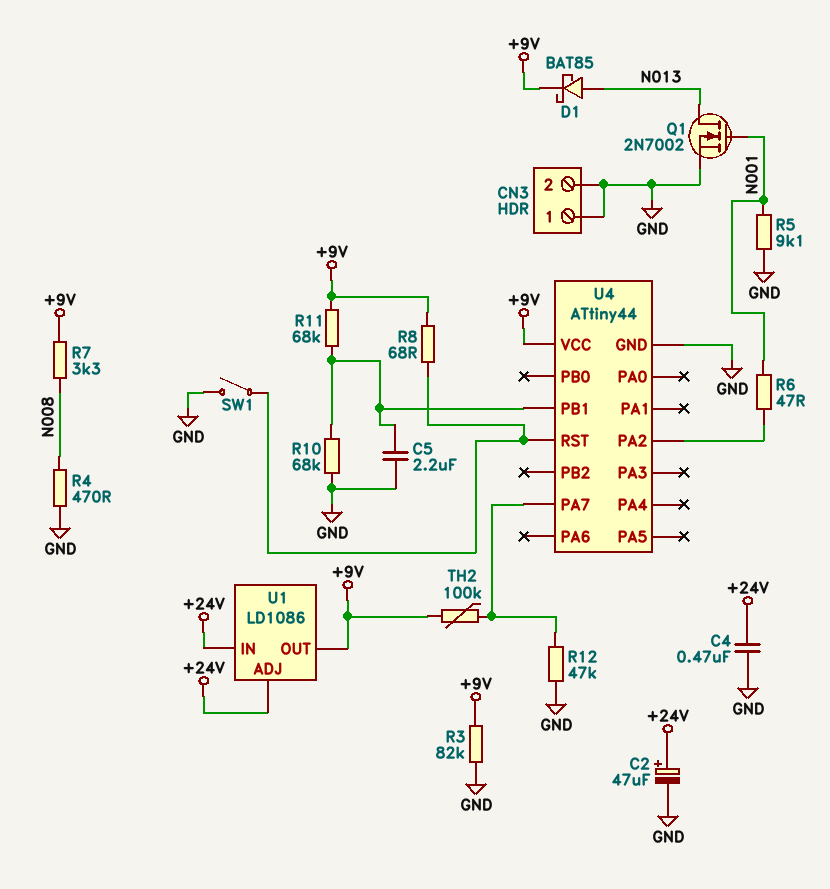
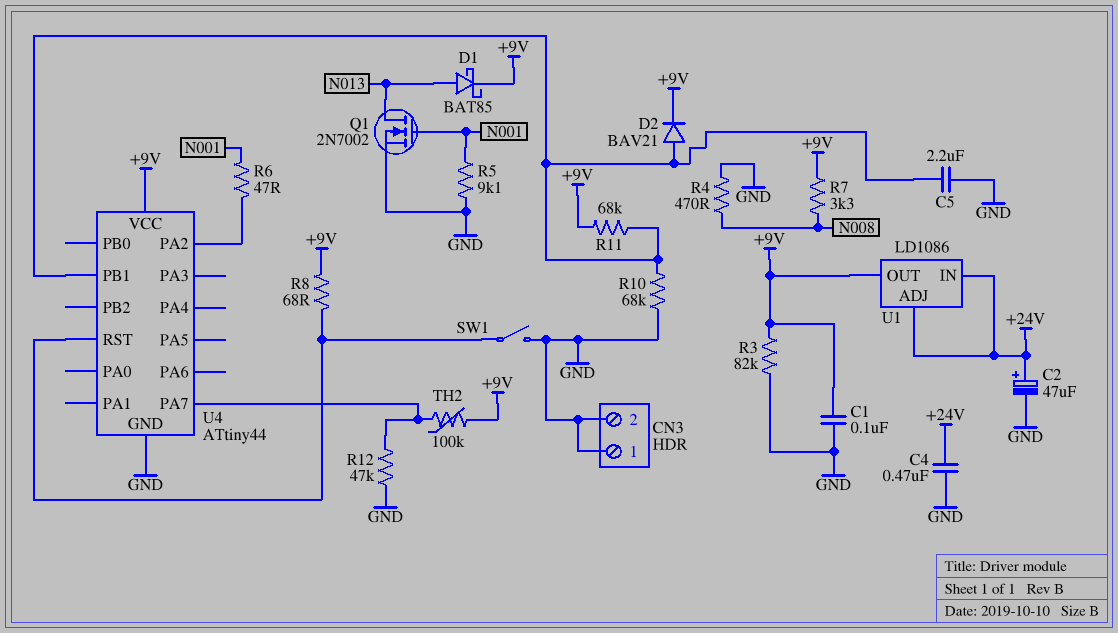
C1: none -> 100nF (+9V, GND)
D2: none -> diode BAV21 (A U4/PB1, K +9V)

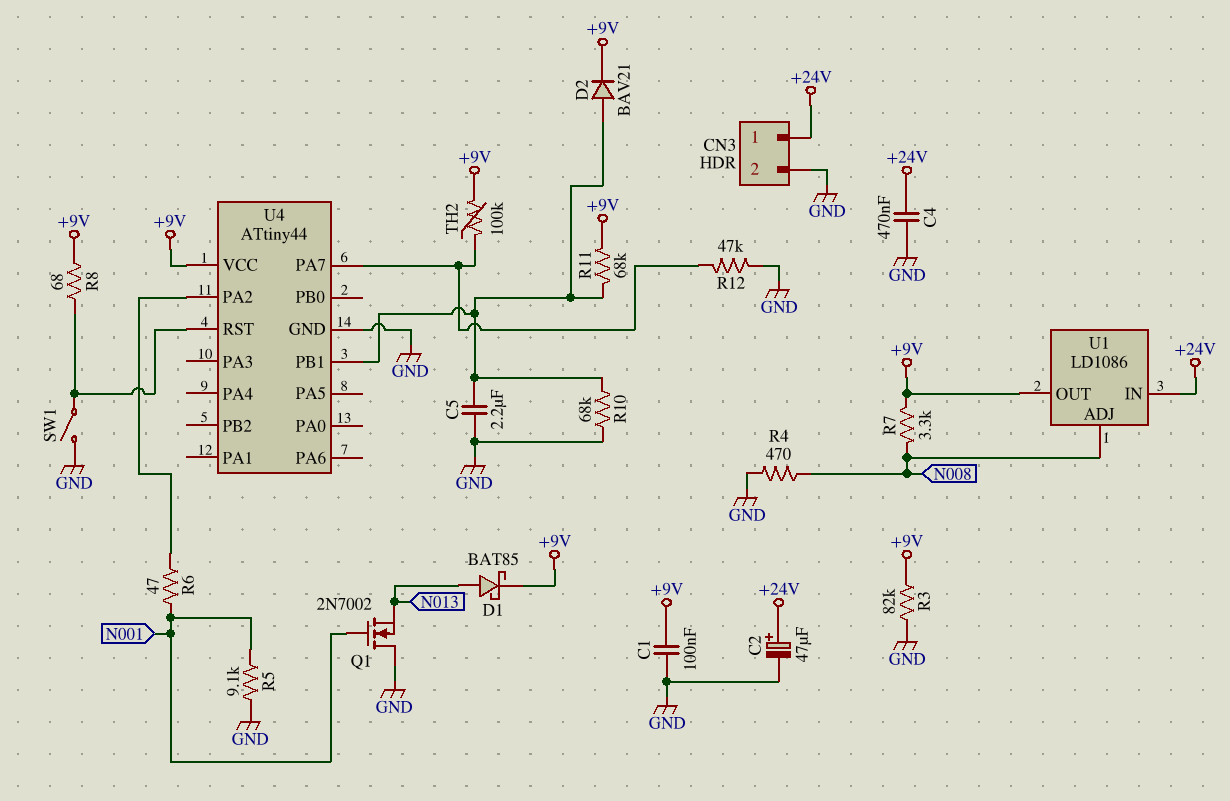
CN3 pin 1: GND -> +24V
Q1: NMOS 2N7002 (G N001, D N013, S GND) -> NMOS 2N7002 (G N001, D GND, S N013)
U1 pin ADJ: +24V -> N008

